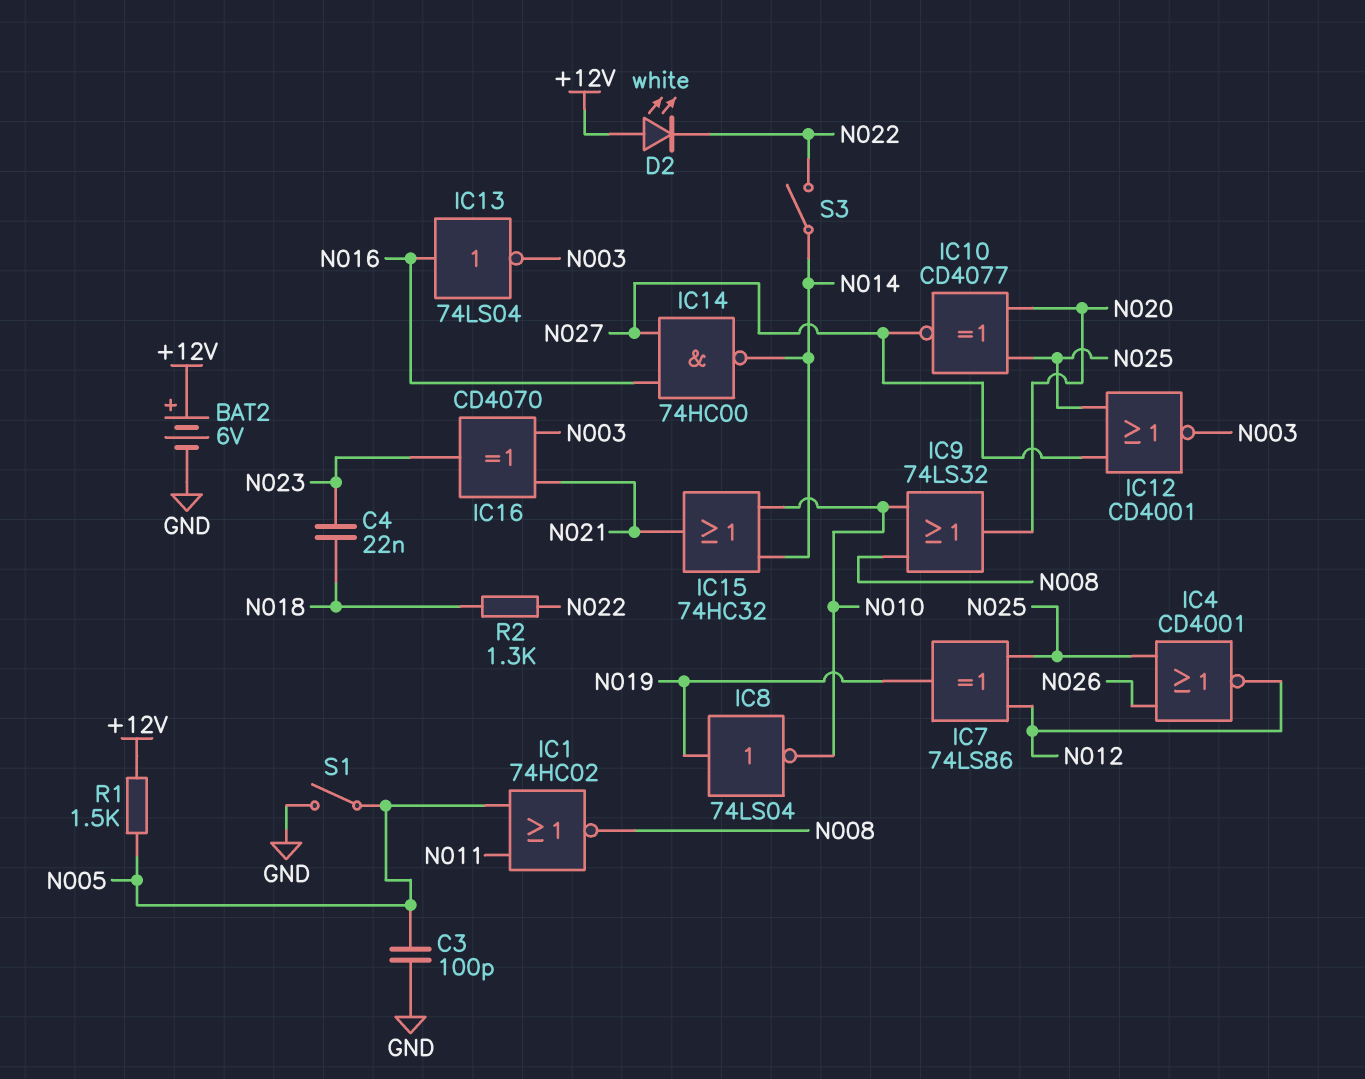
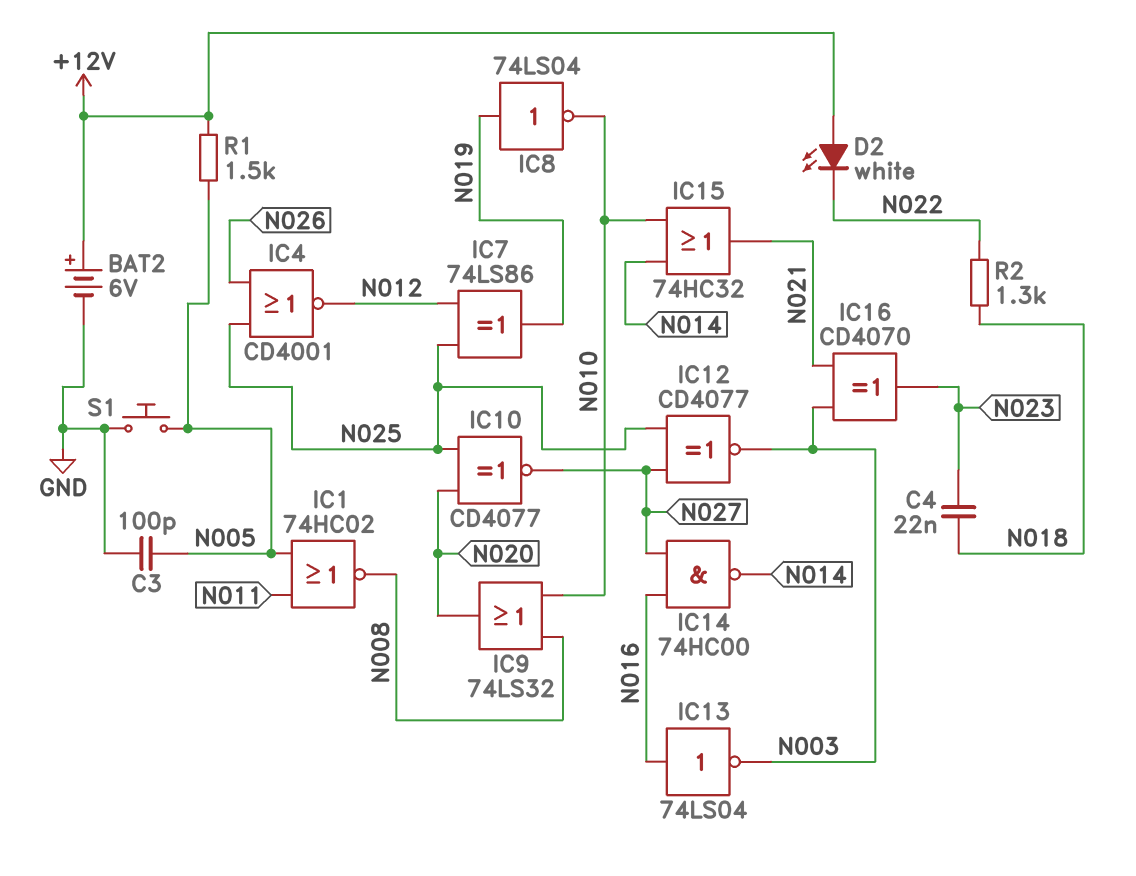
IC12: NOR CD4001 (in N025, in N027, out N003) -> XNOR CD4077 (in N025, in N027, out N003)
S1: switch (GND, N005) -> button (GND, N005)
S3: switch (N014, N022) -> none

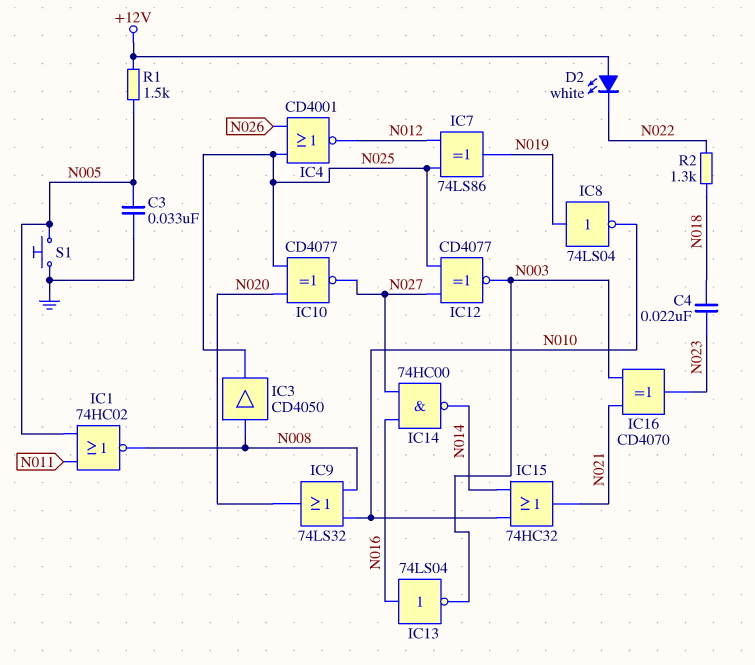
BAT2: 6V (plus +12V, minus GND) -> none
C3: 100pF (GND, N005) -> 33nF (GND, N005)
IC3: none -> buffer CD4050 (in N008, out N025)

